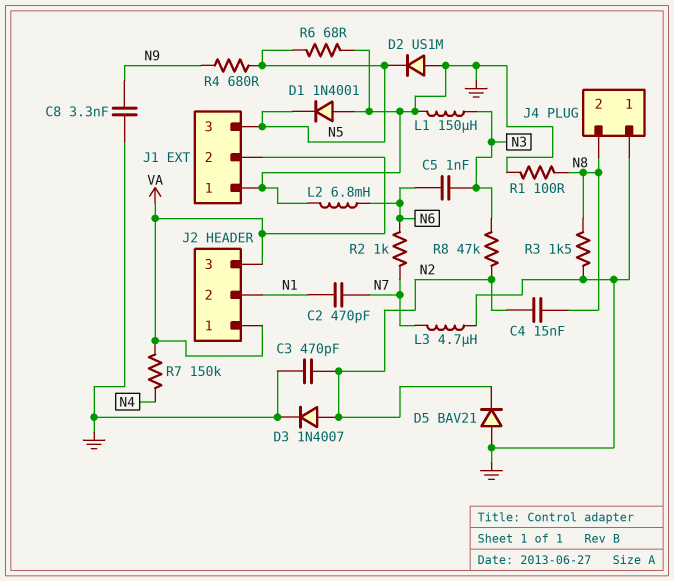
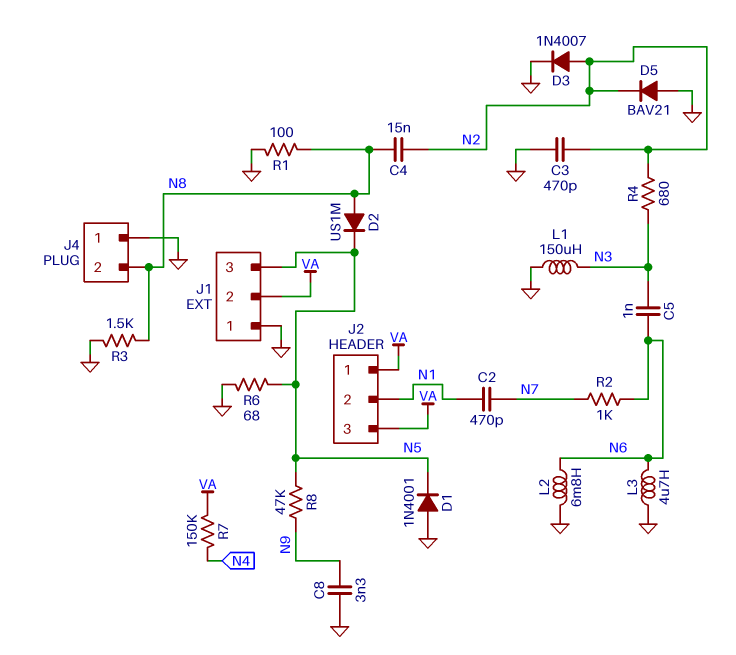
D2: diode US1M (A GND, K N5) -> diode US1M (A N8, K N5)
L3: 4.7uH (GND, N7) -> 4.7uH (GND, N6)
R4: 680 (N5, N9) -> 680 (N2, N3)
R8: 47k (N2, N3) -> 47k (N5, N9)

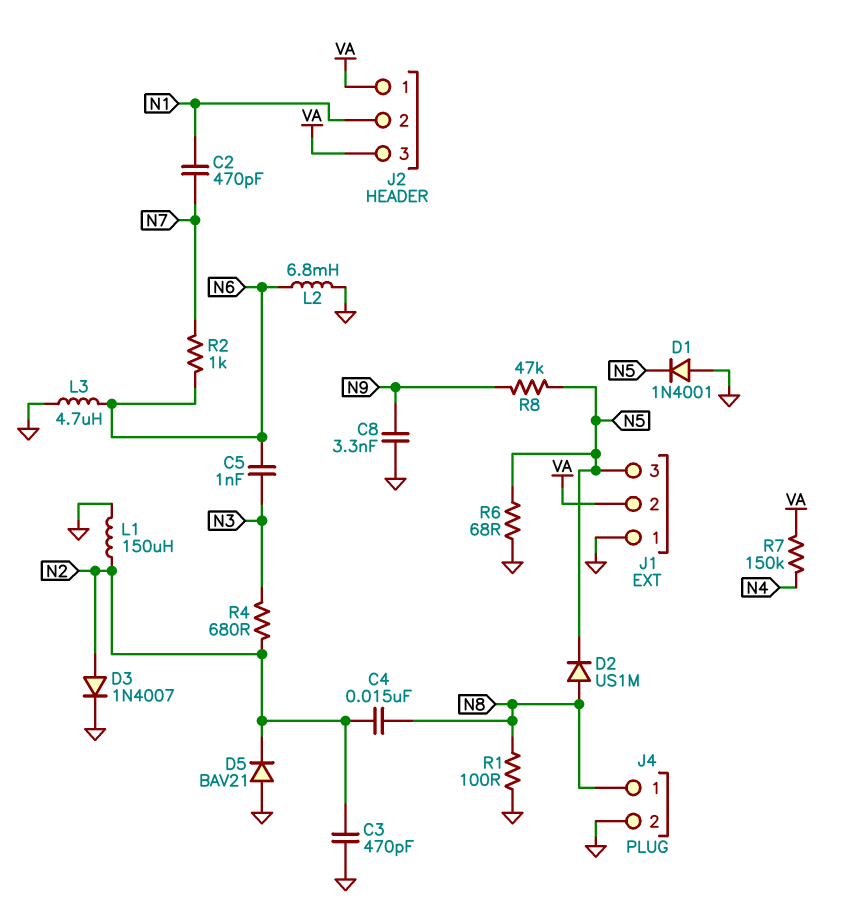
J4 pin 1: GND -> N8
J4 pin 2: N8 -> GND
L1: 150uH (GND, N3) -> 150uH (GND, N2)
R3: 1.5k (GND, N8) -> none

